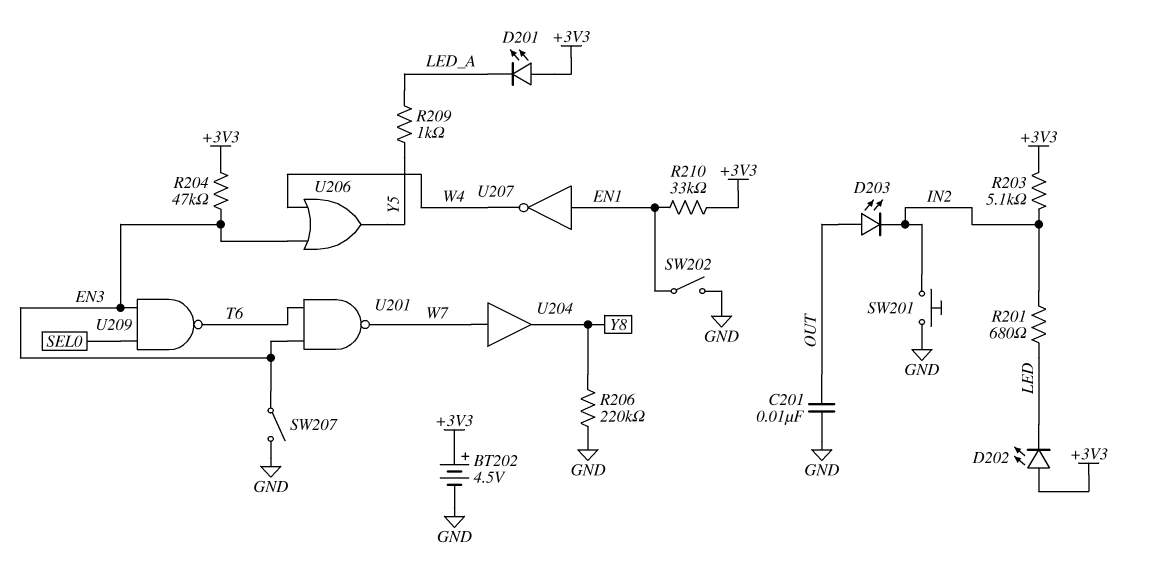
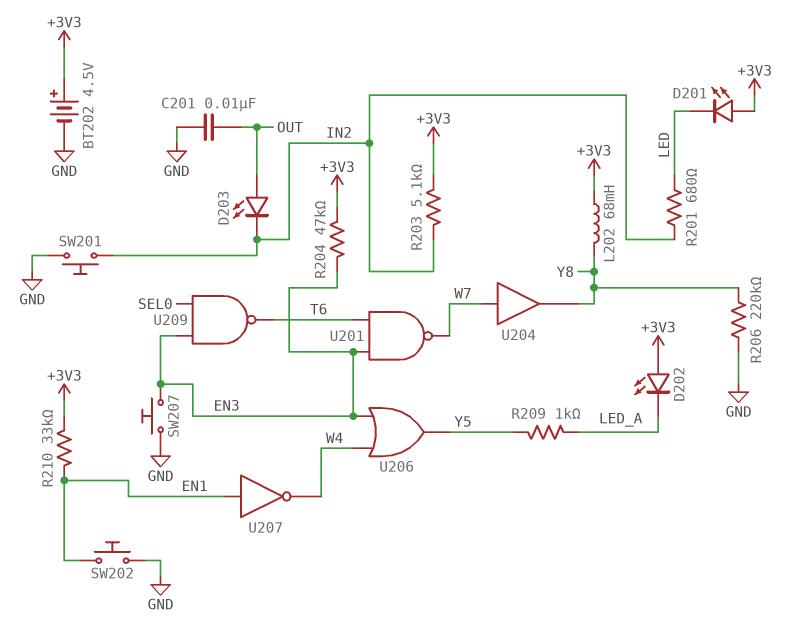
D201: LED (A +3V3, K LED_A) -> LED (A +3V3, K LED)
D202: LED (A +3V3, K LED) -> LED (A +3V3, K LED_A)
L202: none -> 68mH (+3V3, Y8)
SW202: switch (EN1, GND) -> button (EN1, GND)
SW207: switch (EN3, GND) -> button (EN3, GND)

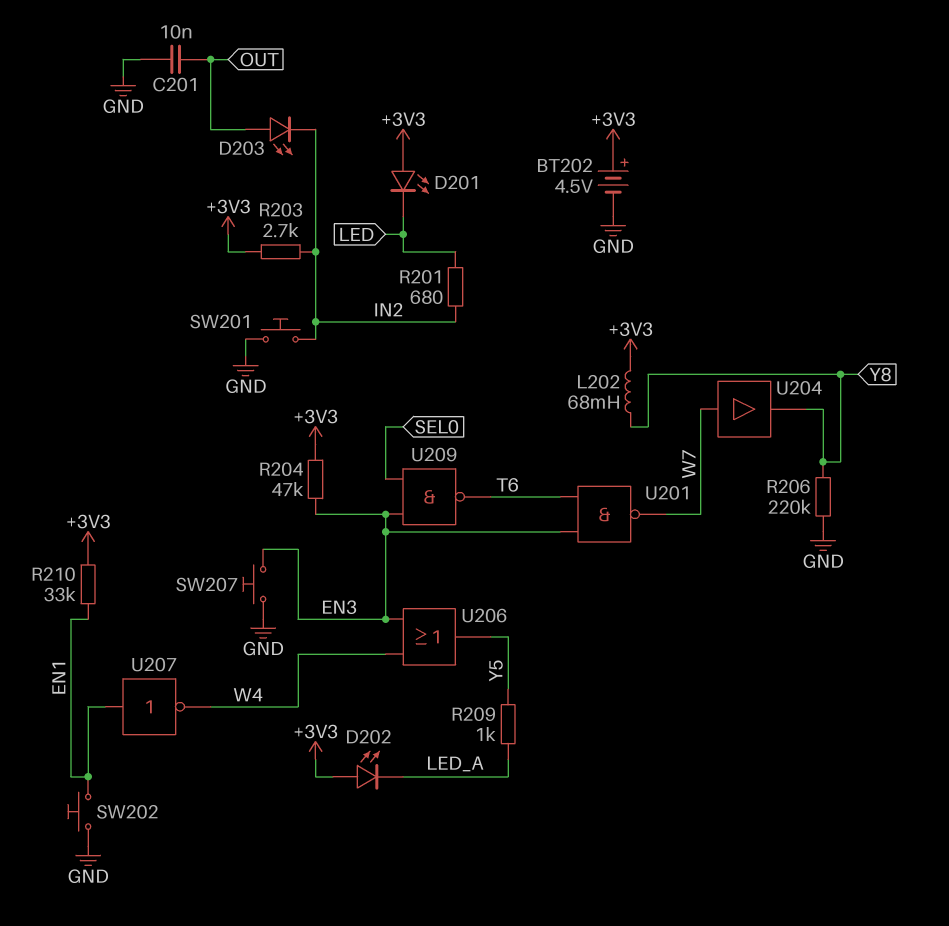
R203: 5.1k (+3V3, IN2) -> 2.7k (+3V3, IN2)

